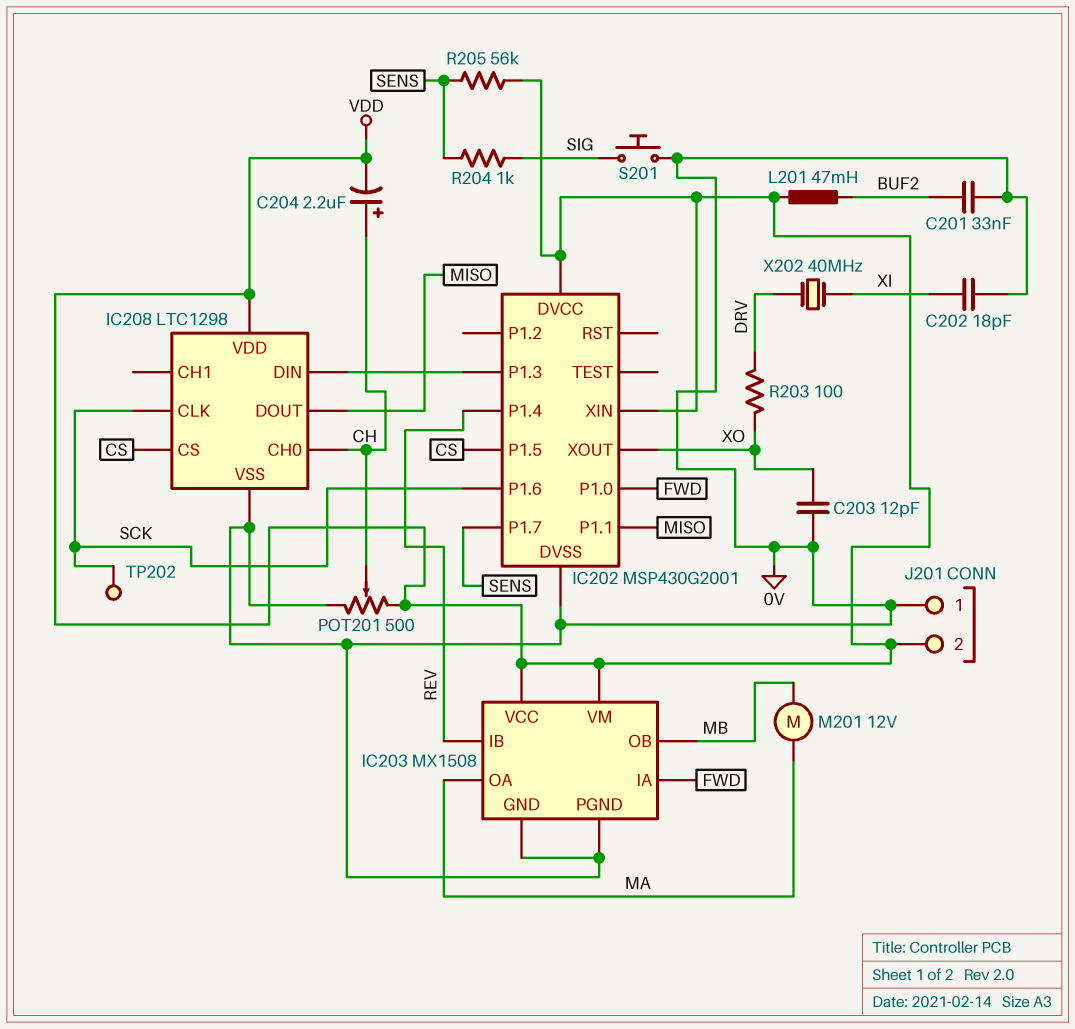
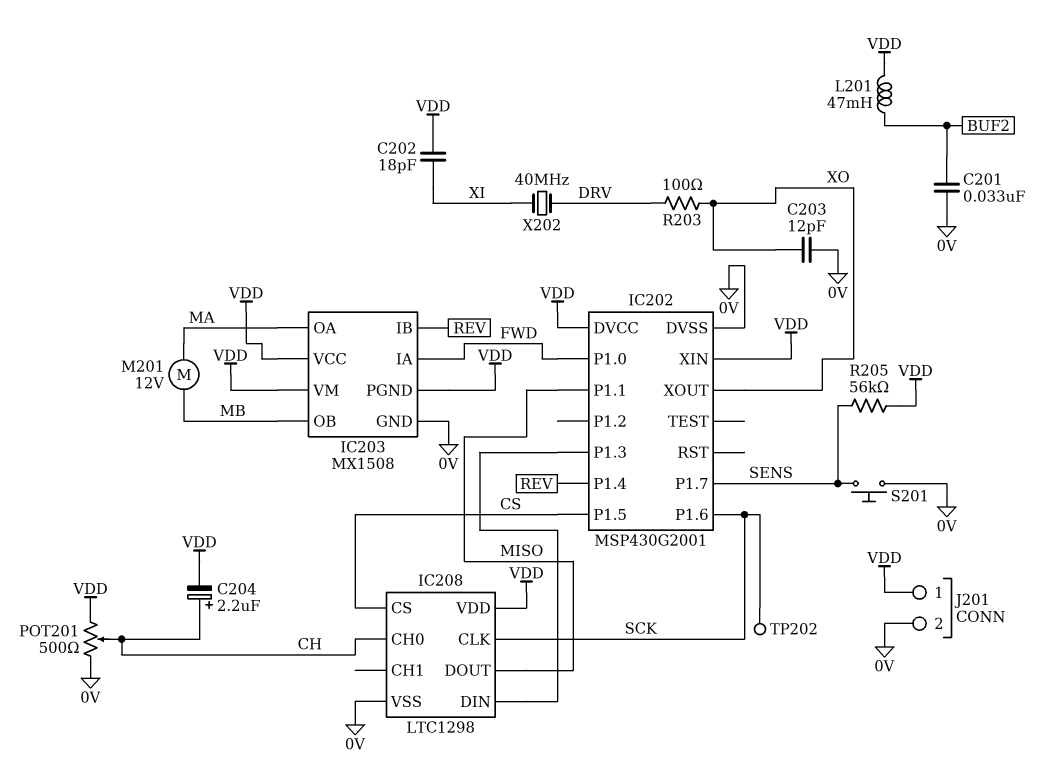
C202: 18pF (0V, XI) -> 18pF (VDD, XI)
IC203 pin PGND: 0V -> VDD
J201 pin 1: 0V -> VDD
J201 pin 2: VDD -> 0V
R204: 1k (SENS, SIG) -> none
S201: button (0V, SIG) -> button (0V, SENS)

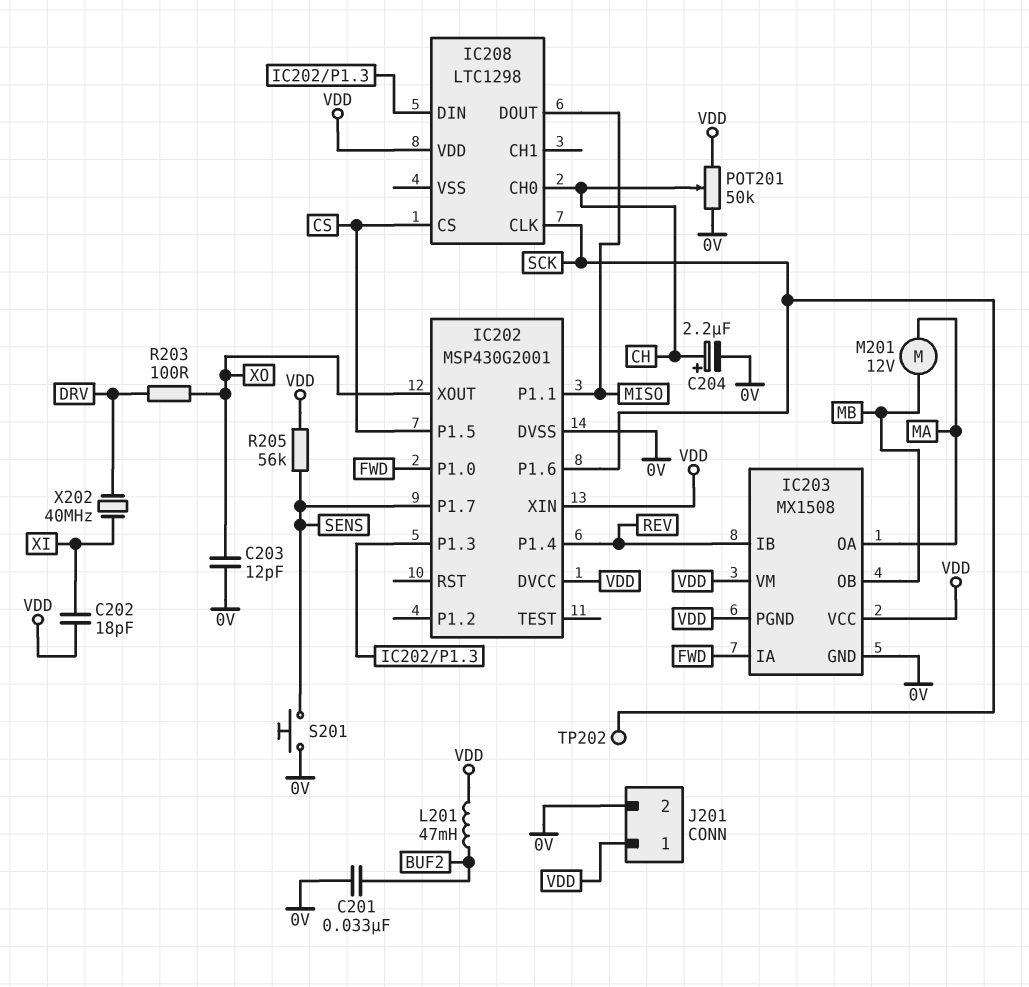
C204: 2.2uF (plus CH, minus VDD) -> 2.2uF (plus CH, minus 0V)
IC208 pin VSS: 0V -> none
POT201: 500 (0V, VDD, wiper CH) -> 50k (0V, VDD, wiper CH)

